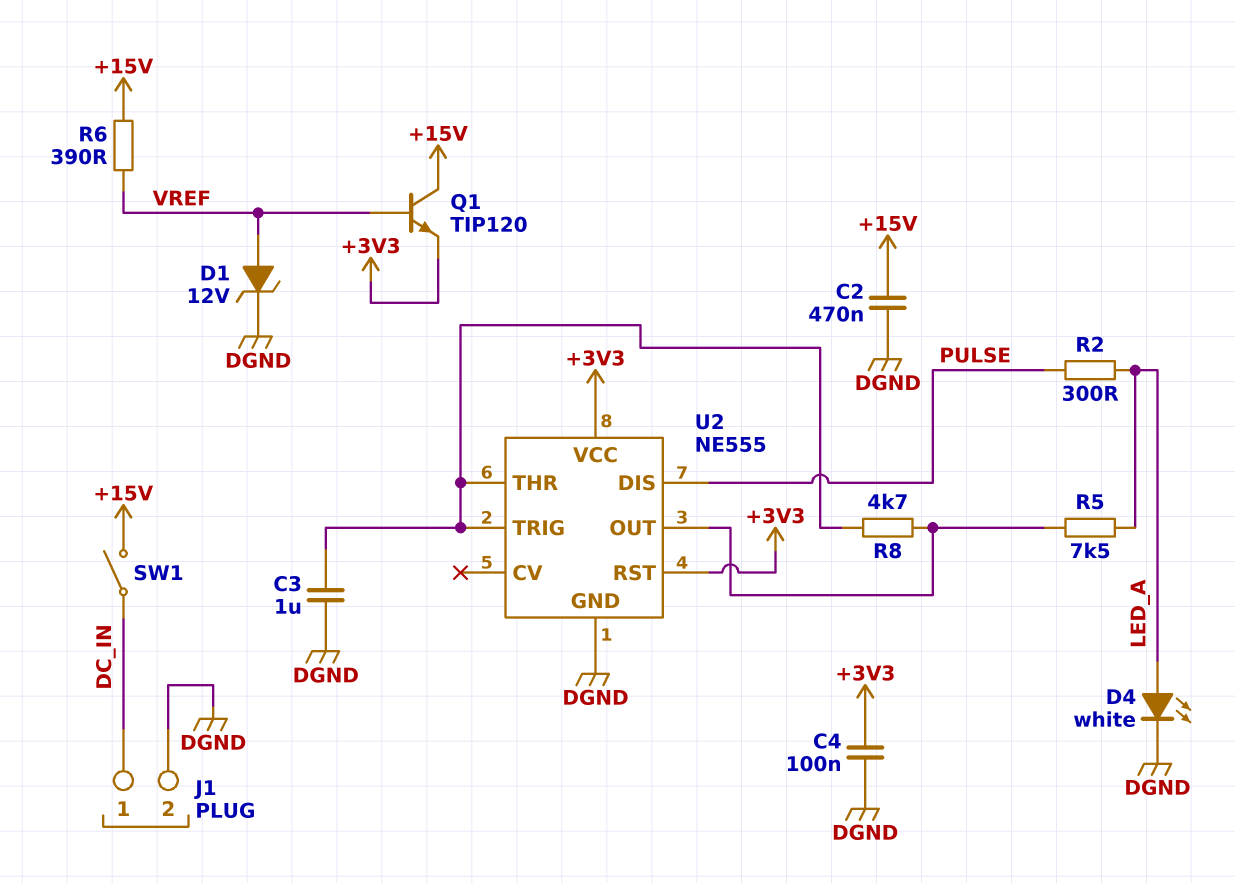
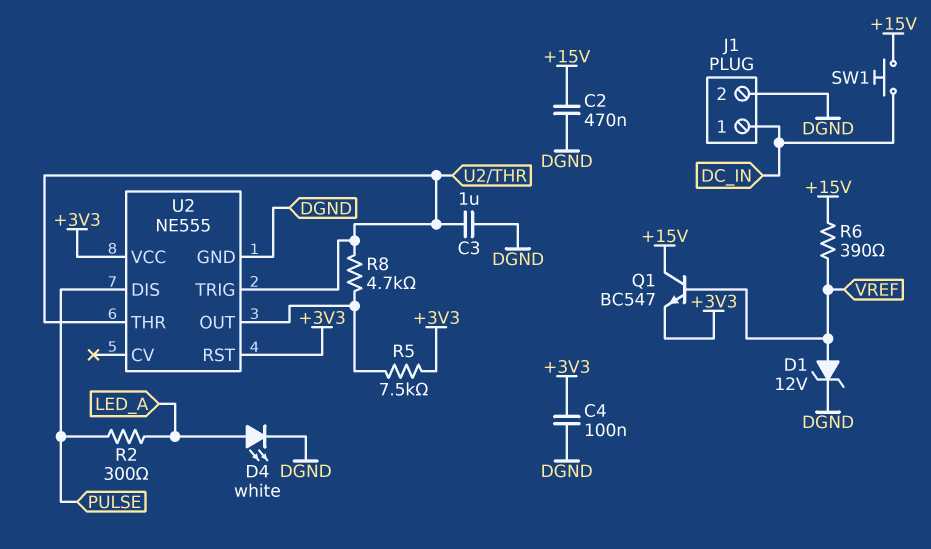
Q1: NPN TIP120 (B VREF, C +15V, E +3V3) -> NPN BC547 (B VREF, C +15V, E +3V3)
R5: 7.5k (LED_A, U2/OUT) -> 7.5k (+3V3, U2/OUT)
SW1: switch (+15V, DC_IN) -> button (+15V, DC_IN)

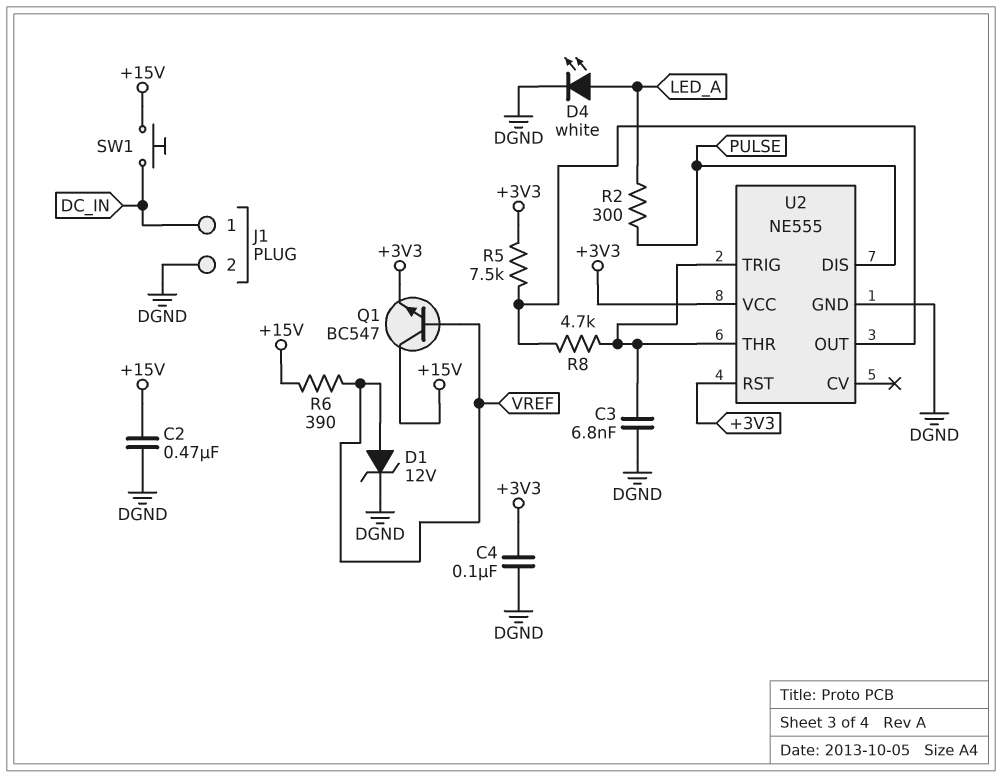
C3: 1uF (DGND, U2/THR) -> 6.8nF (DGND, U2/THR)

